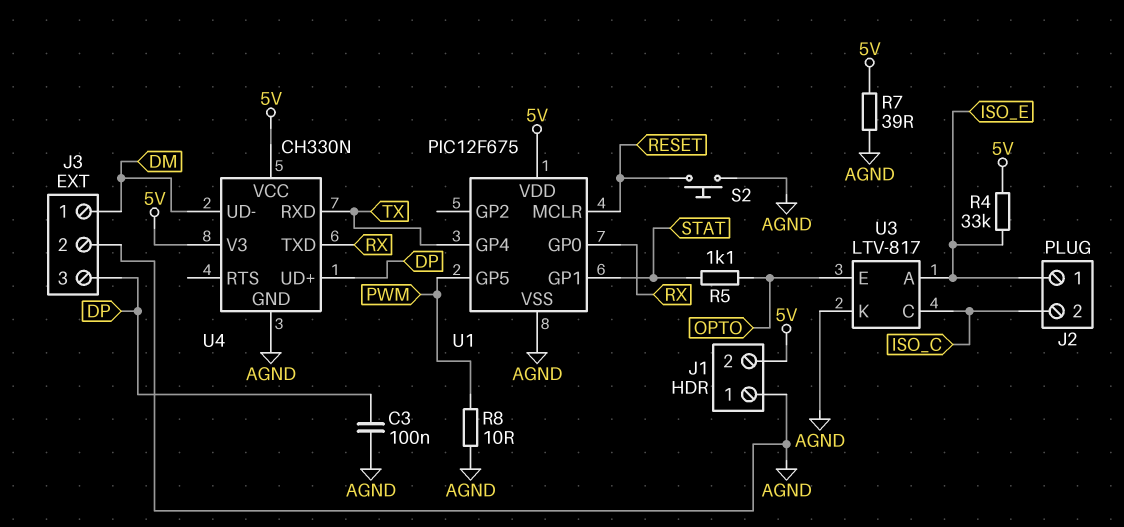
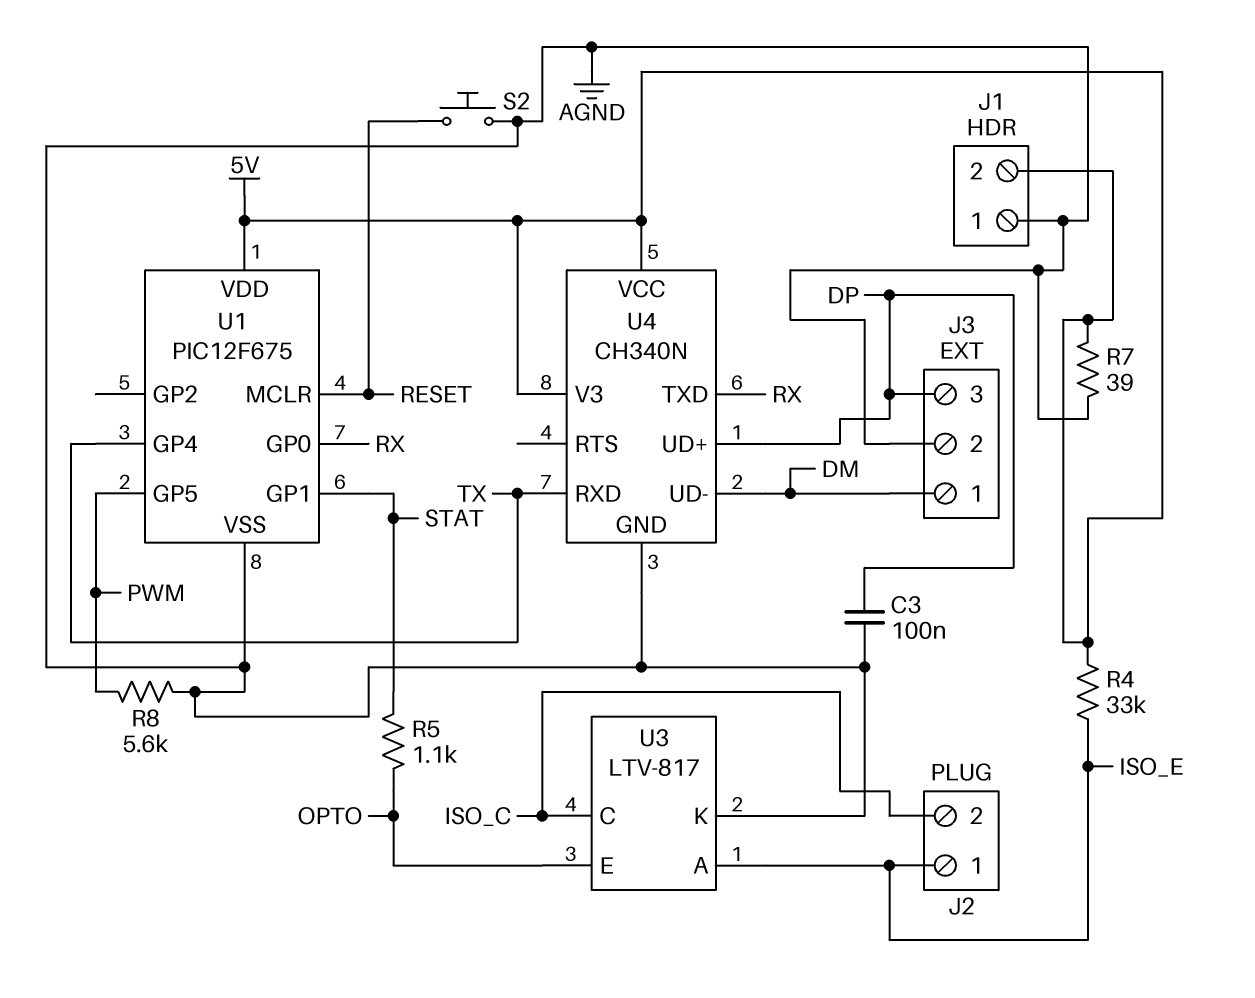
R8: 10 (AGND, PWM) -> 5.6k (AGND, PWM)
U4: CH330N -> CH340N

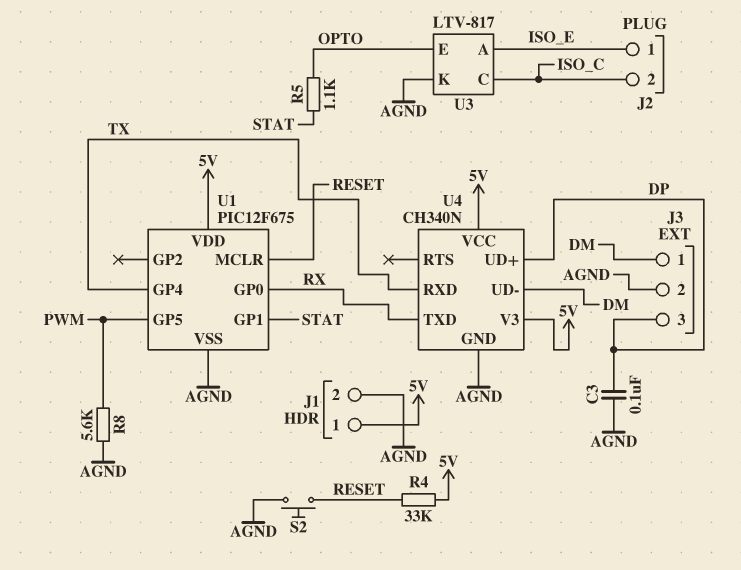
J1 pin 1: AGND -> 5V
J1 pin 2: 5V -> AGND
R4: 33k (5V, ISO_E) -> 33k (5V, RESET)
R7: 39 (5V, AGND) -> none

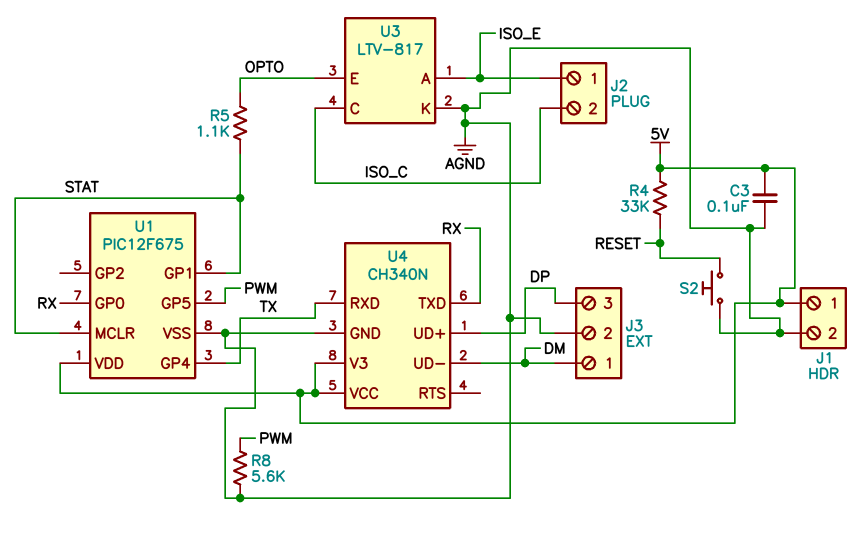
C3: 100nF (AGND, DP) -> 100nF (5V, AGND)
U1 pin MCLR: RESET -> STAT

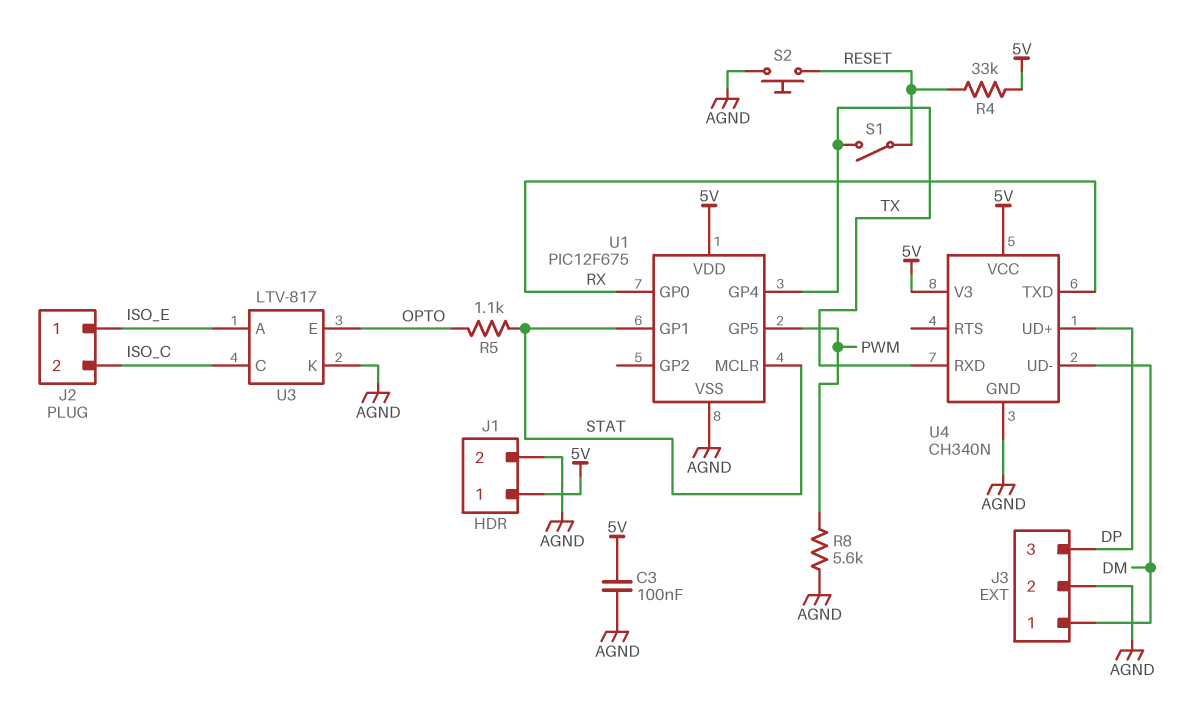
S1: none -> switch (RESET, TX)

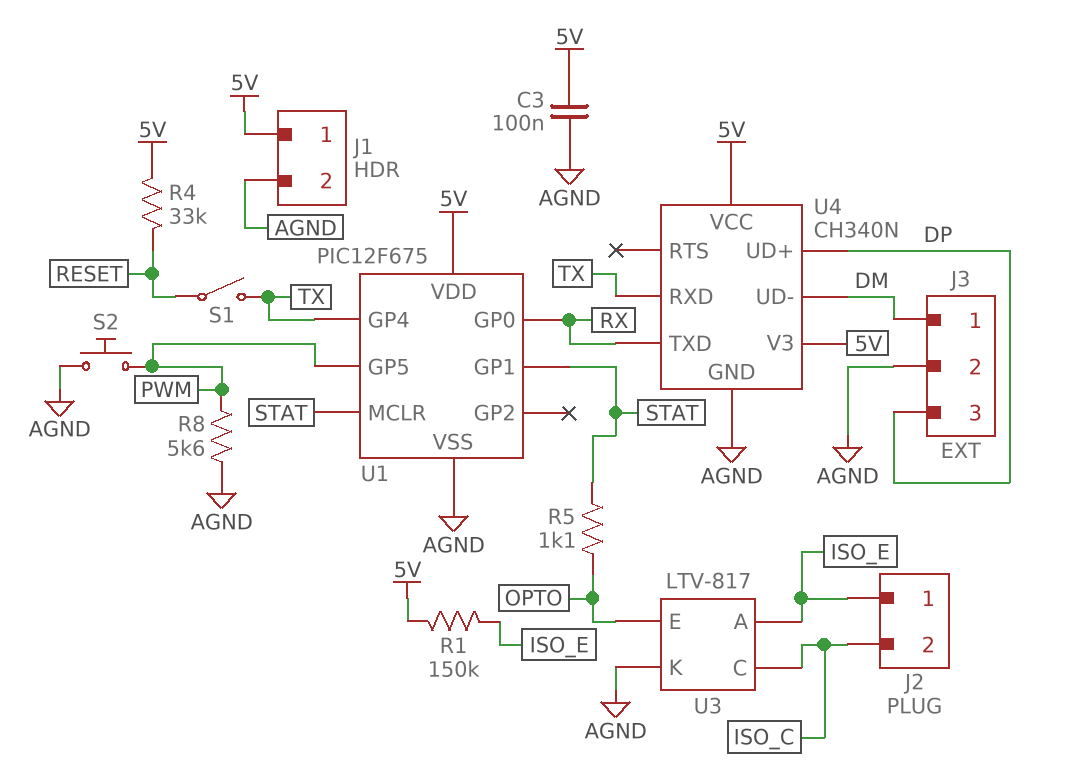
R1: none -> 150k (5V, ISO_E)
S2: button (AGND, RESET) -> button (AGND, PWM)

